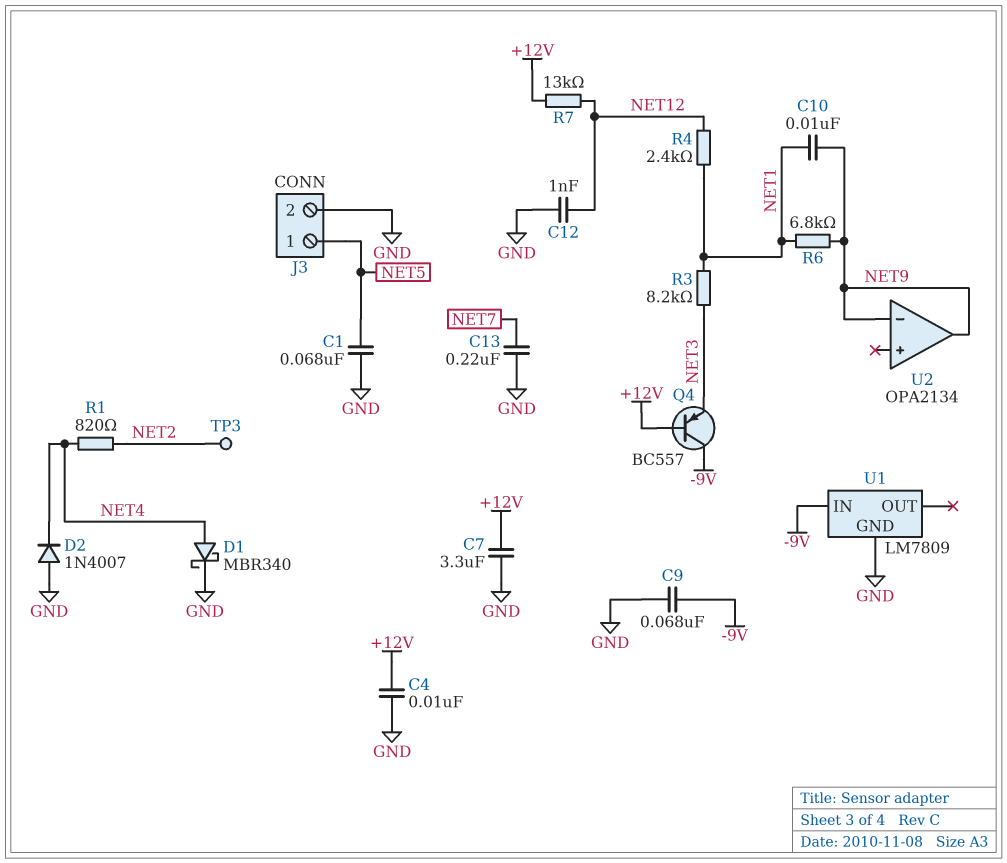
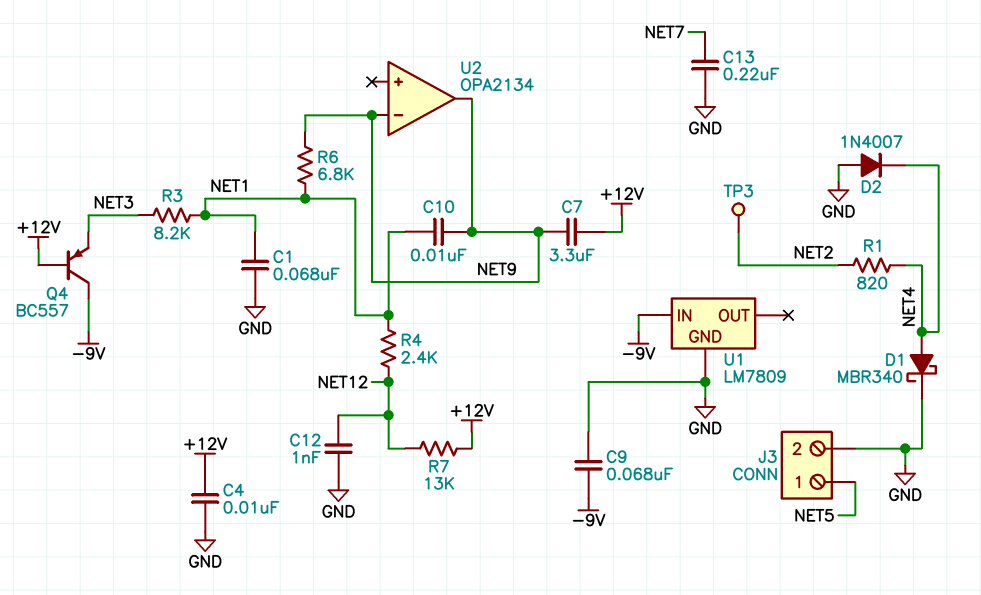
C1: 68nF (GND, NET5) -> 68nF (GND, NET1)
C7: 3.3uF (+12V, GND) -> 3.3uF (+12V, NET9)

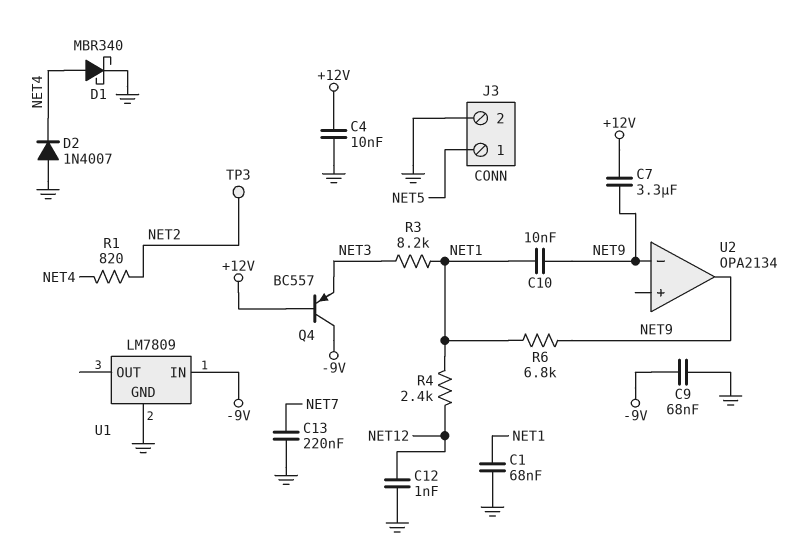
R7: 13k (+12V, NET12) -> none

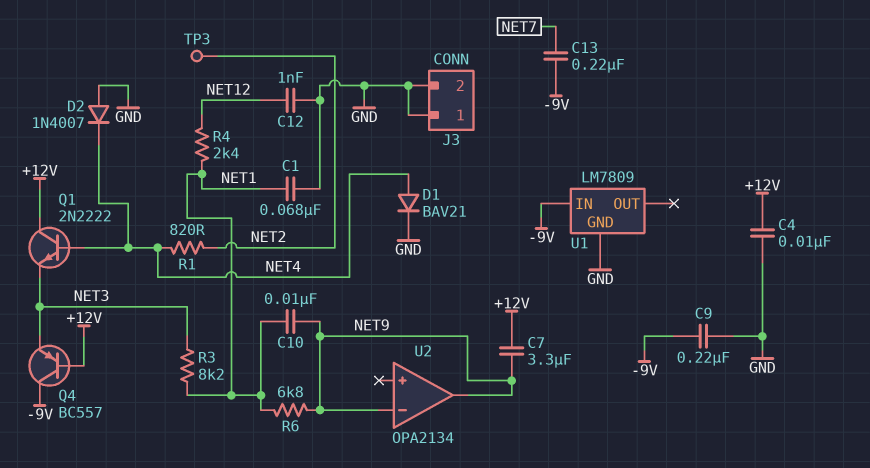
C9: 68nF (-9V, GND) -> 220nF (-9V, GND)
C13: 220nF (GND, NET7) -> 220nF (-9V, NET7)
D1: schottky MBR340 (A NET4, K GND) -> diode BAV21 (A NET4, K GND)
J3 pin 1: NET5 -> GND
Q1: none -> NPN 2N2222 (B NET4, C +12V, E NET3)

